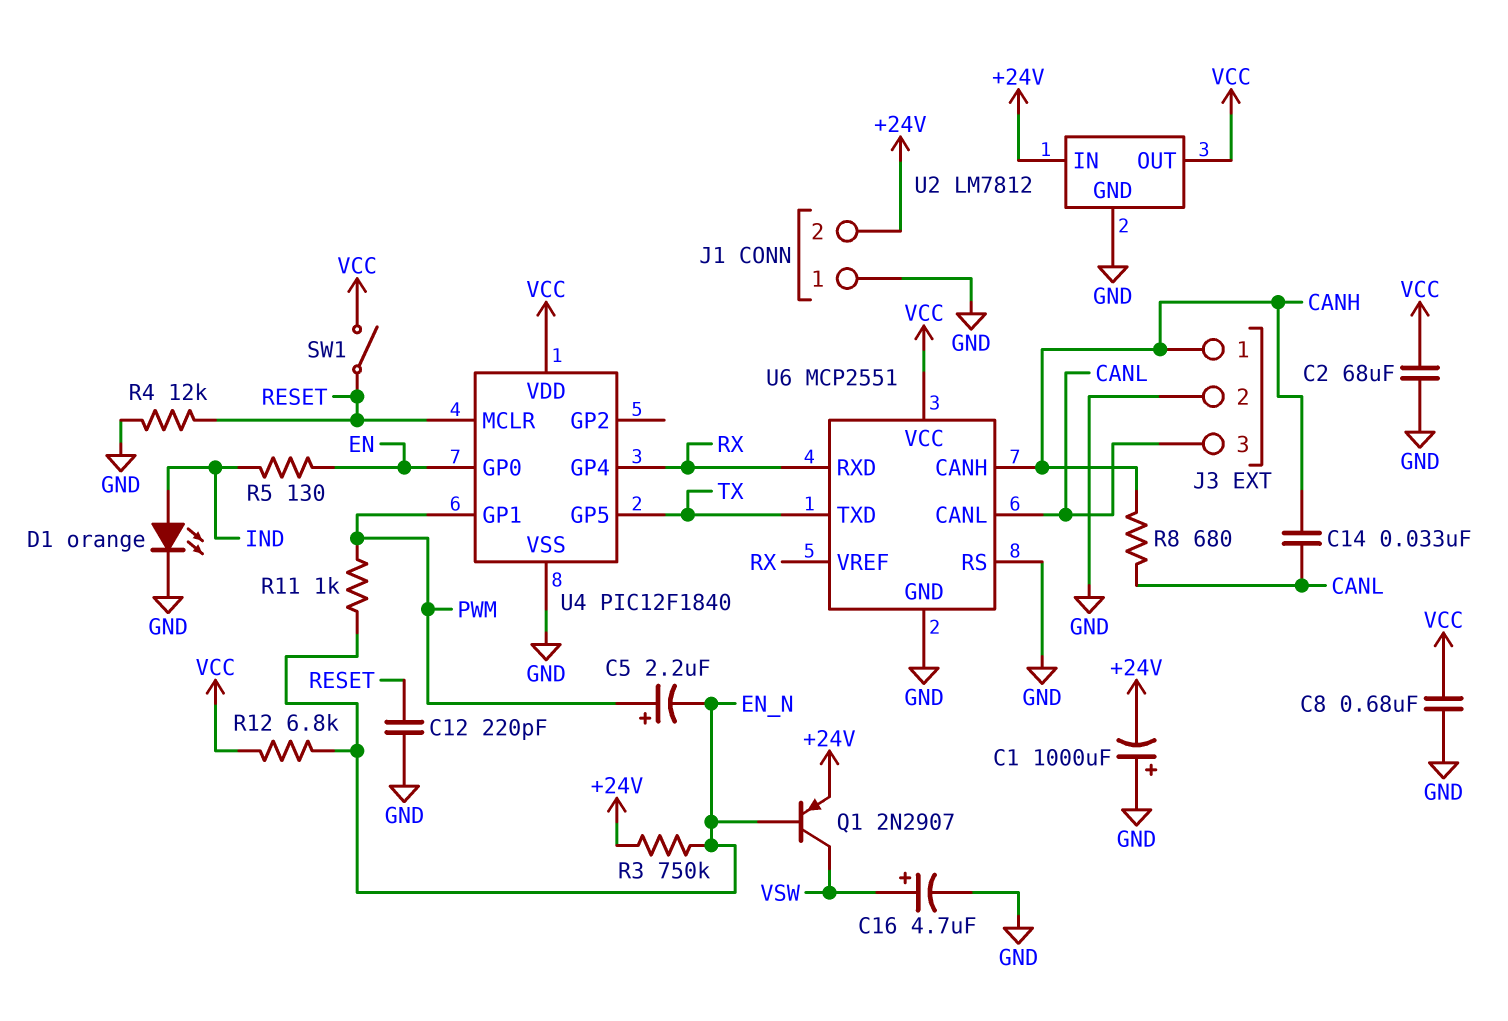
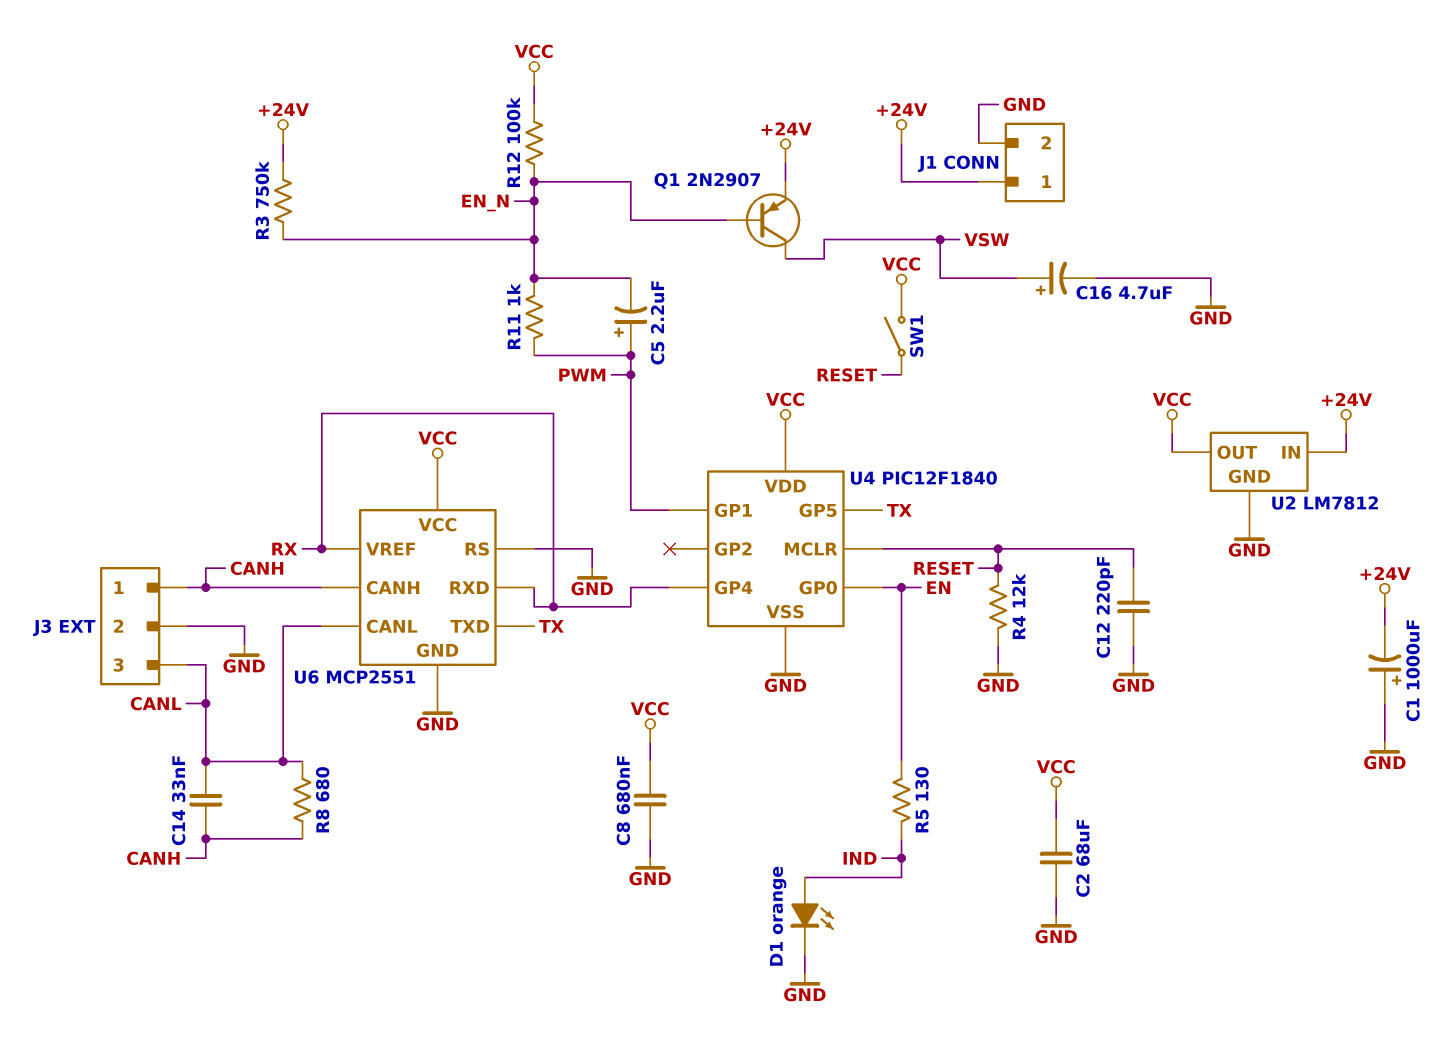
J1 pin 1: GND -> +24V
J1 pin 2: +24V -> GND
R12: 6.8k (EN_N, VCC) -> 100k (EN_N, VCC)

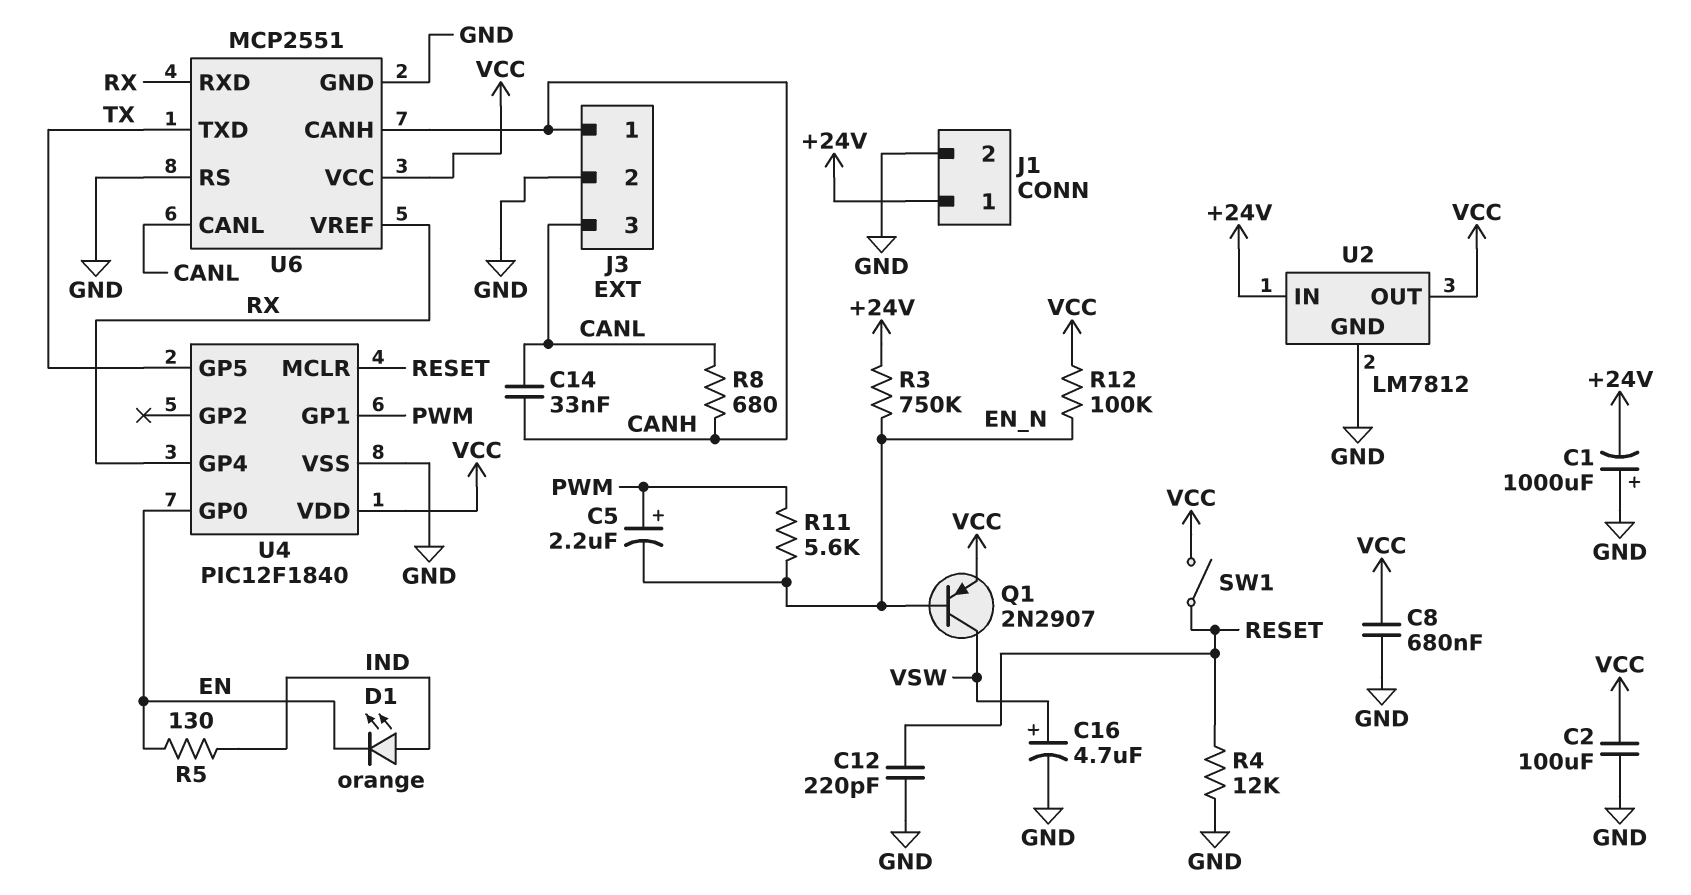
C2: 68uF (GND, VCC) -> 100uF (GND, VCC)
D1: LED orange (A IND, K GND) -> LED orange (A IND, K EN)
Q1: PNP 2N2907 (B EN_N, C VSW, E +24V) -> PNP 2N2907 (B EN_N, C VSW, E VCC)
R11: 1k (EN_N, PWM) -> 5.6k (EN_N, PWM)

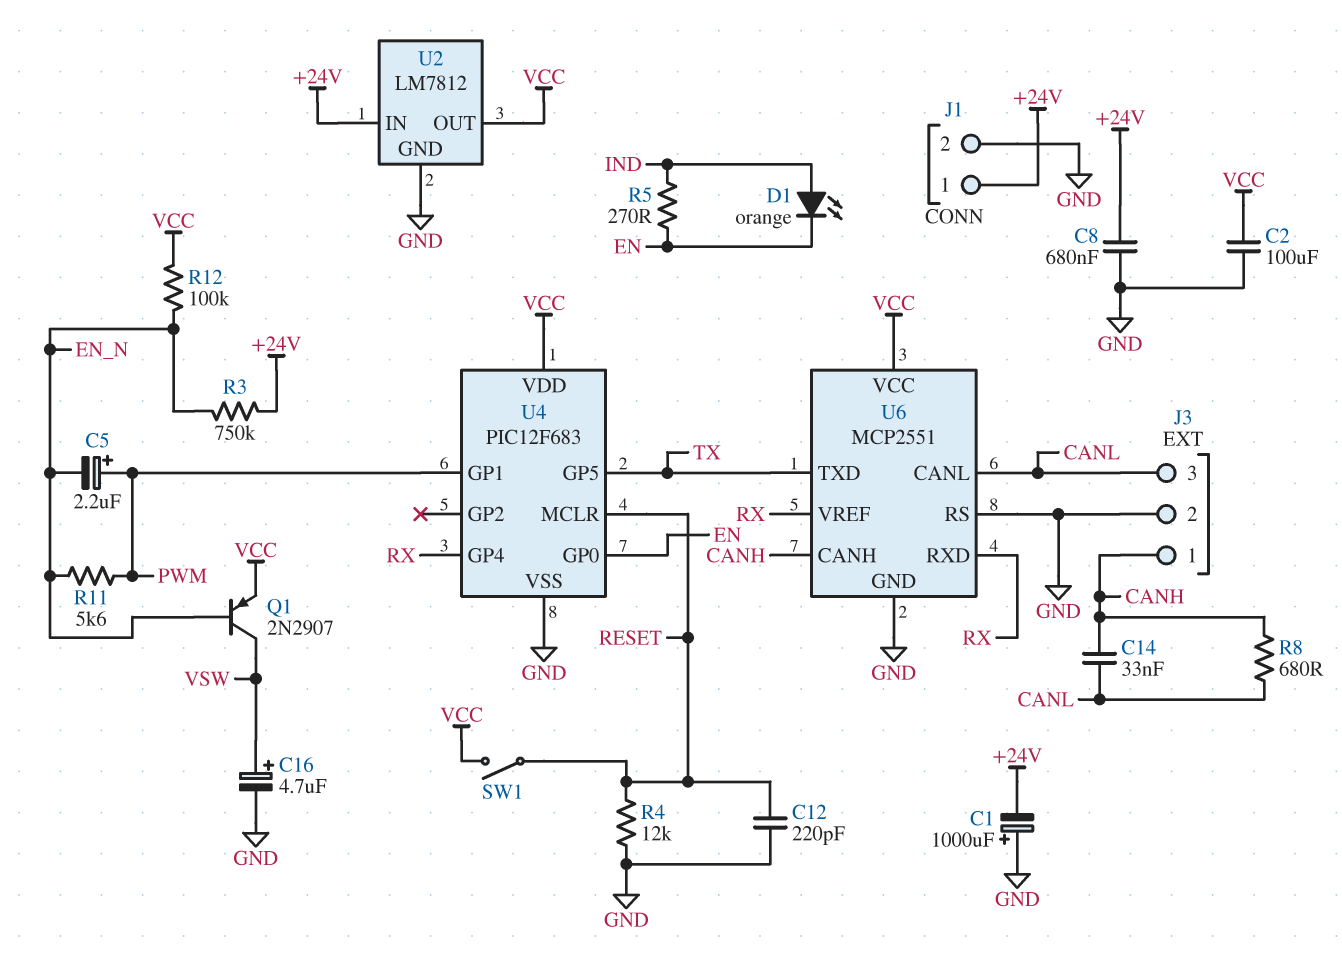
C8: 680nF (GND, VCC) -> 680nF (+24V, GND)
R5: 130 (EN, IND) -> 270 (EN, IND)
U4: PIC12F1840 -> PIC12F683

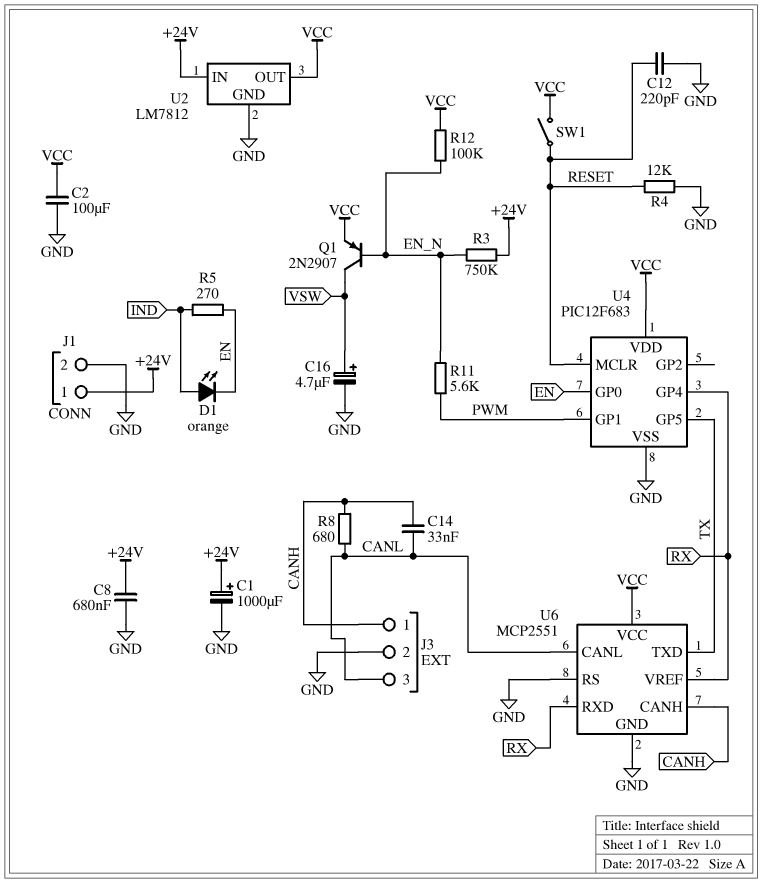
C1: 1000uF (plus GND, minus +24V) -> 1000uF (plus +24V, minus GND)
C5: 2.2uF (plus PWM, minus EN_N) -> none

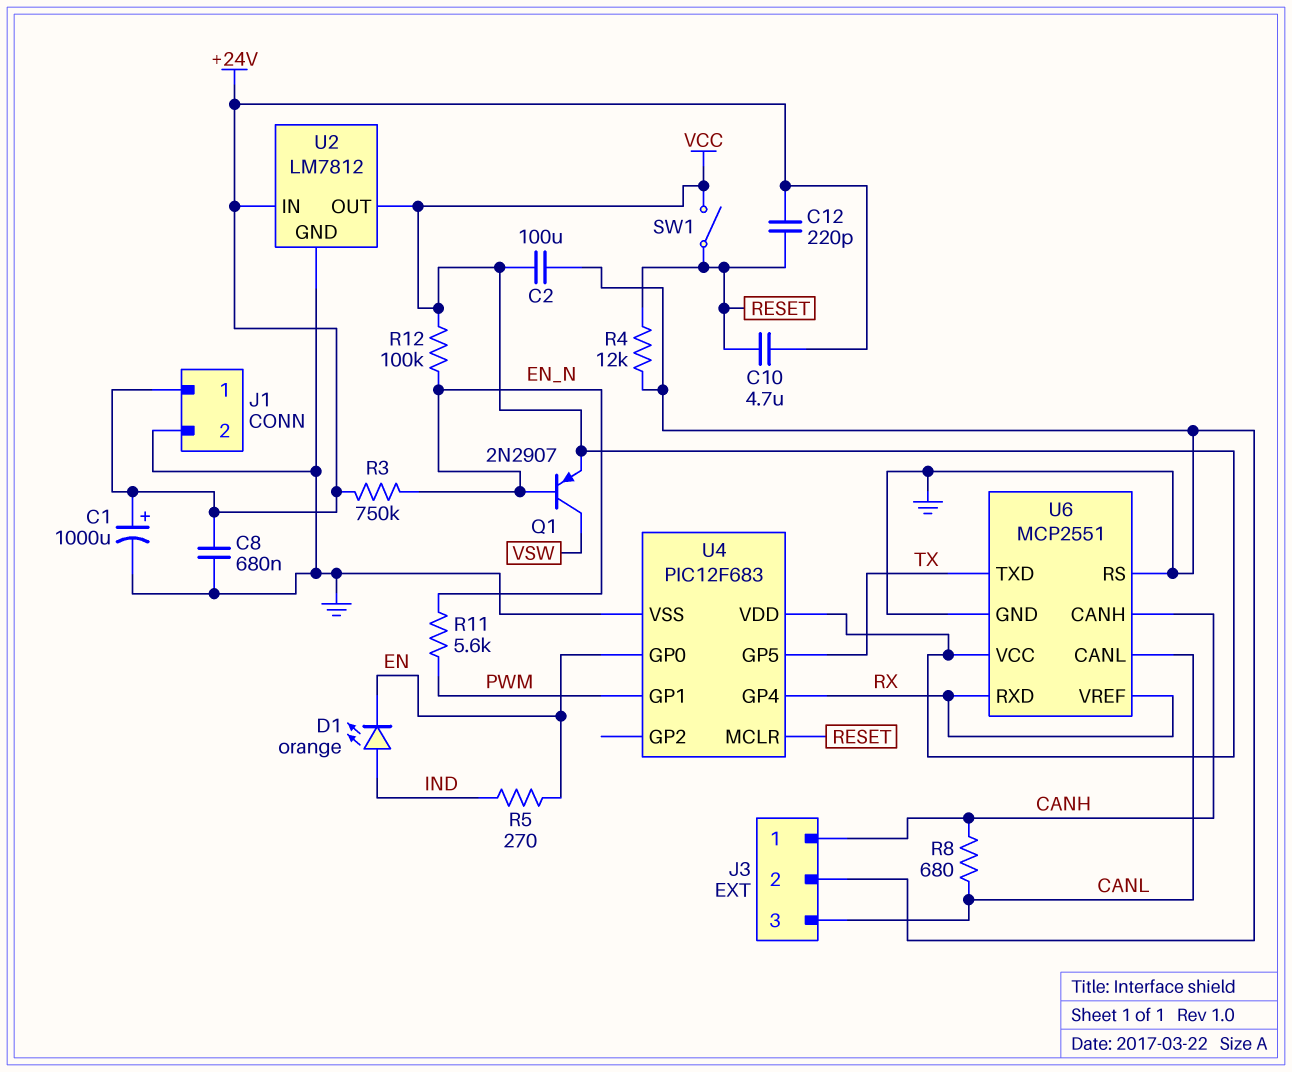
C10: none -> 4.7uF (+24V, RESET)
C12: 220pF (GND, RESET) -> 220pF (+24V, RESET)
C14: 33nF (CANH, CANL) -> none
C16: 4.7uF (plus VSW, minus GND) -> none

